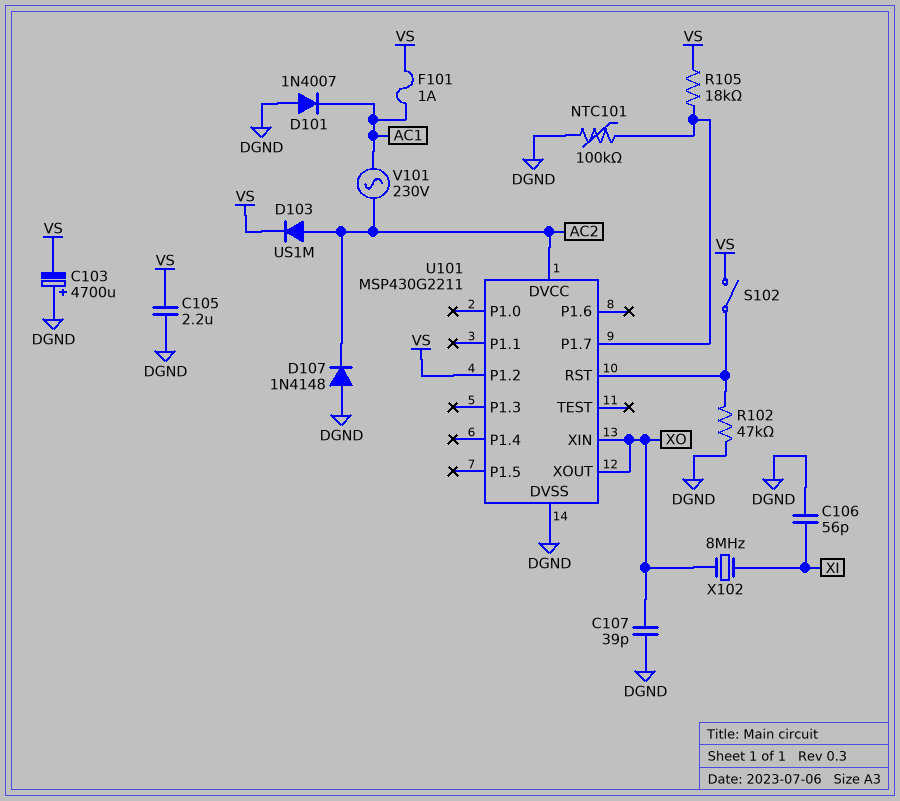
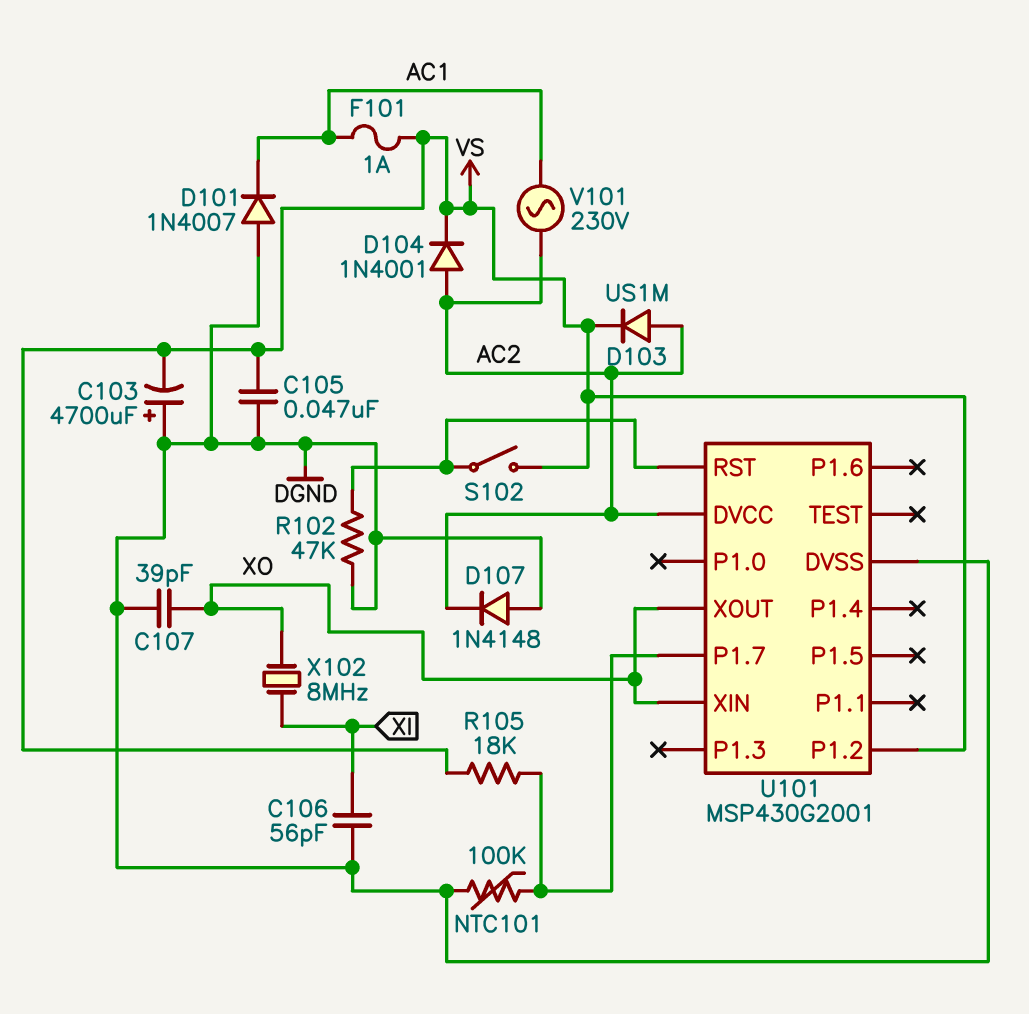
C105: 2.2uF (DGND, VS) -> 47nF (DGND, VS)
D104: none -> diode 1N4001 (A AC2, K VS)
U101: MSP430G2211 -> MSP430G2001

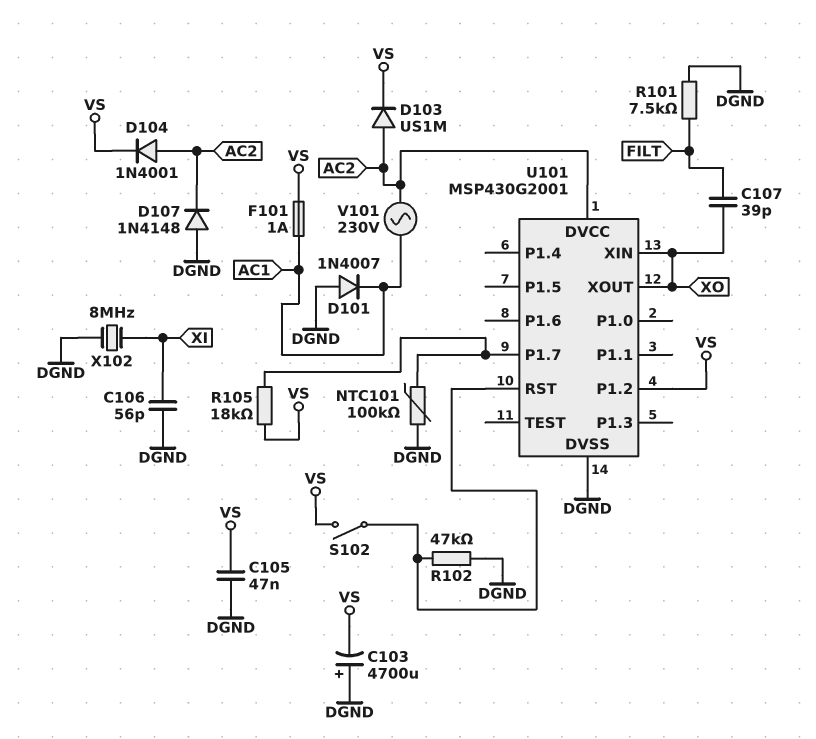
C107: 39pF (DGND, XO) -> 39pF (FILT, XO)
R101: none -> 7.5k (DGND, FILT)
X102: 8MHz (XI, XO) -> 8MHz (DGND, XI)

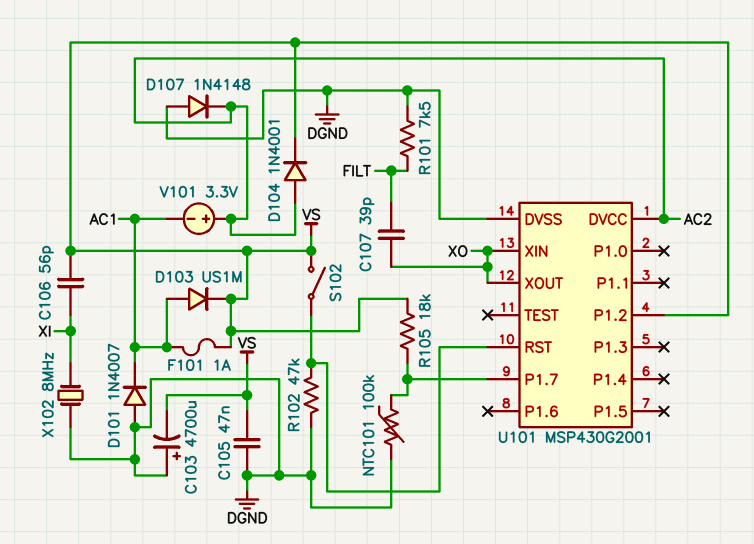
C106: 56pF (DGND, XI) -> 56pF (VS, XI)
D103: diode US1M (A AC2, K VS) -> diode US1M (A AC1, K VS)
V101: AC 230V (AC1, AC2) -> 3.3V (plus AC2, minus AC1)

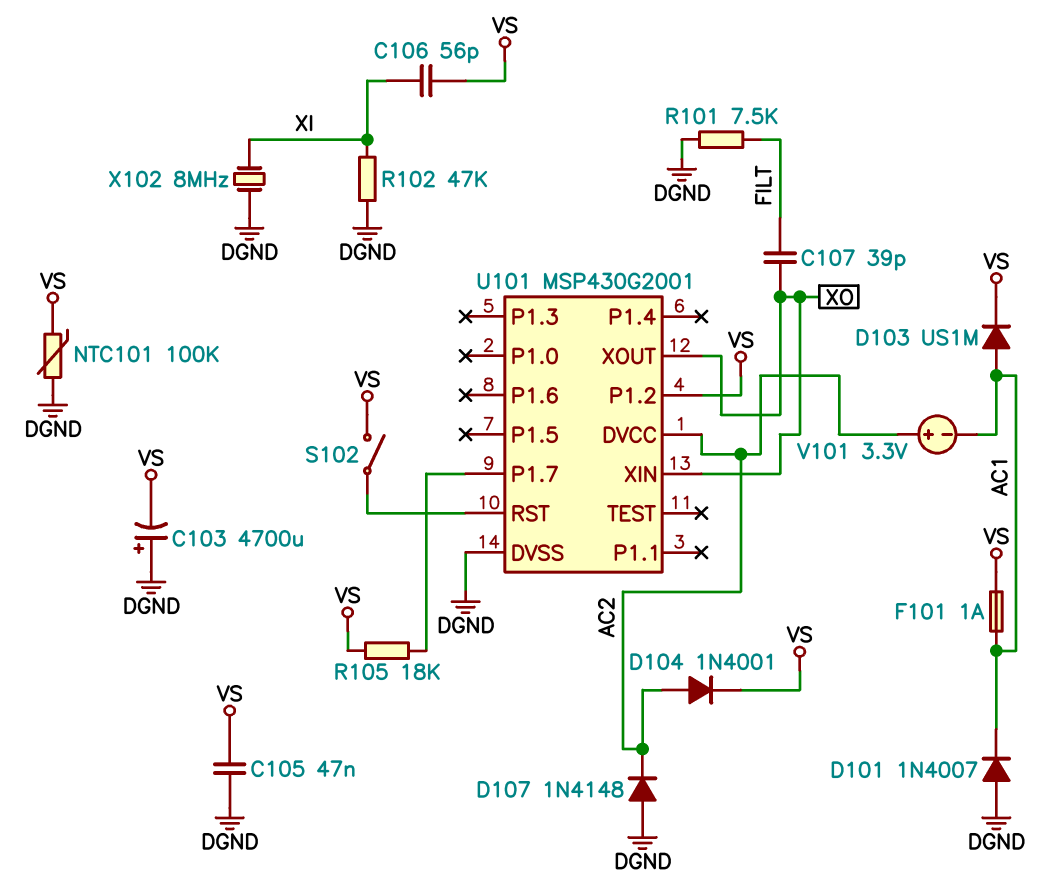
NTC101: 100k (DGND, U101/P1.7) -> 100k (DGND, VS)
R102: 47k (DGND, U101/RST) -> 47k (DGND, XI)

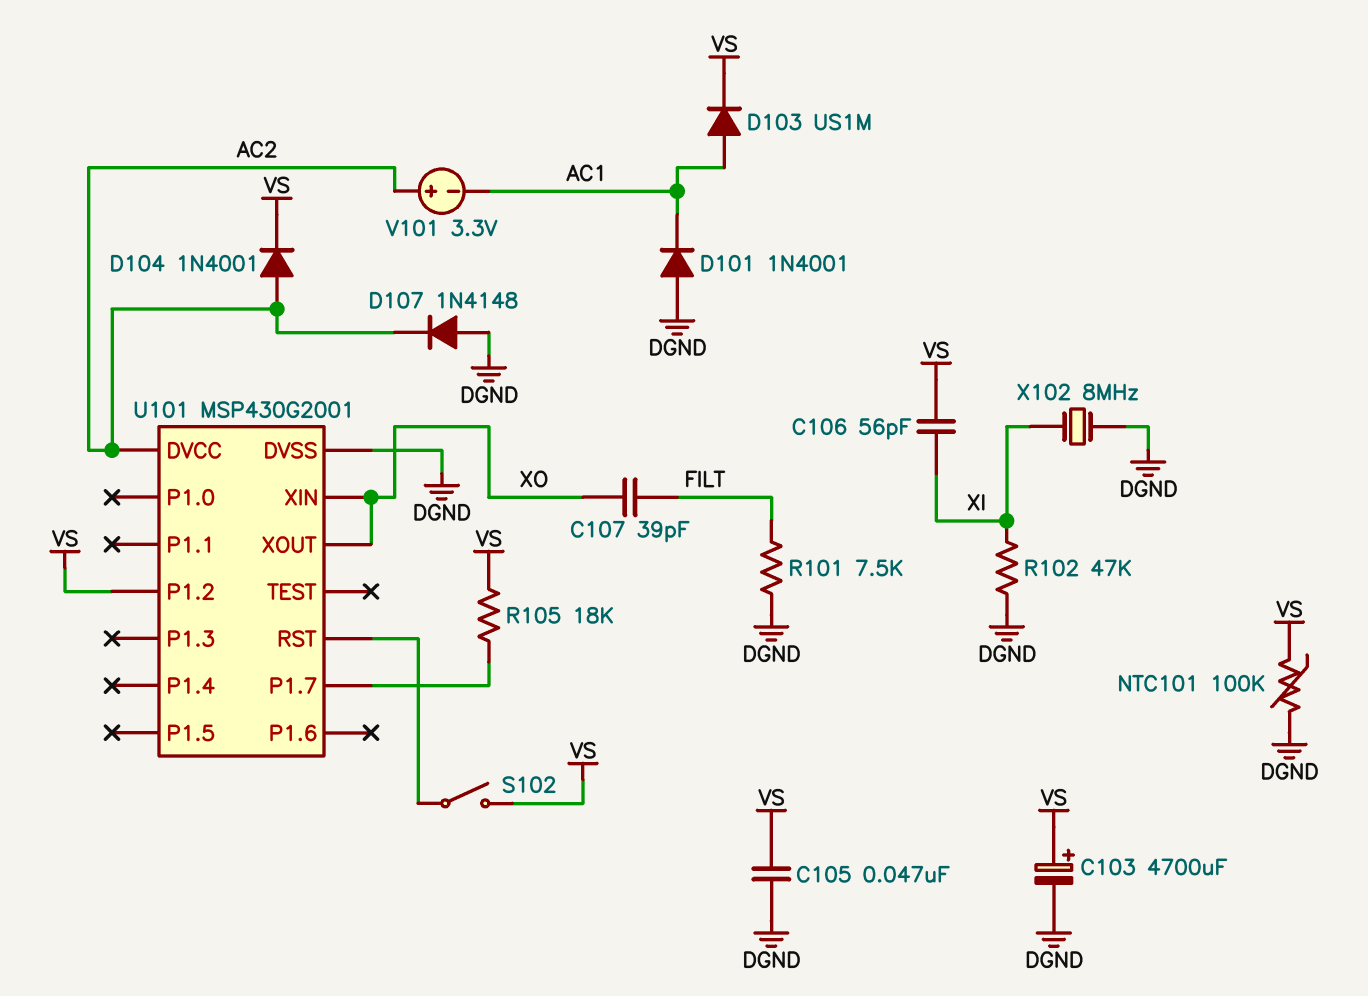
C103: 4700uF (plus DGND, minus VS) -> 4700uF (plus VS, minus DGND)
D101: diode 1N4007 (A DGND, K AC1) -> diode 1N4001 (A DGND, K AC1)
F101: 1A (AC1, VS) -> none

